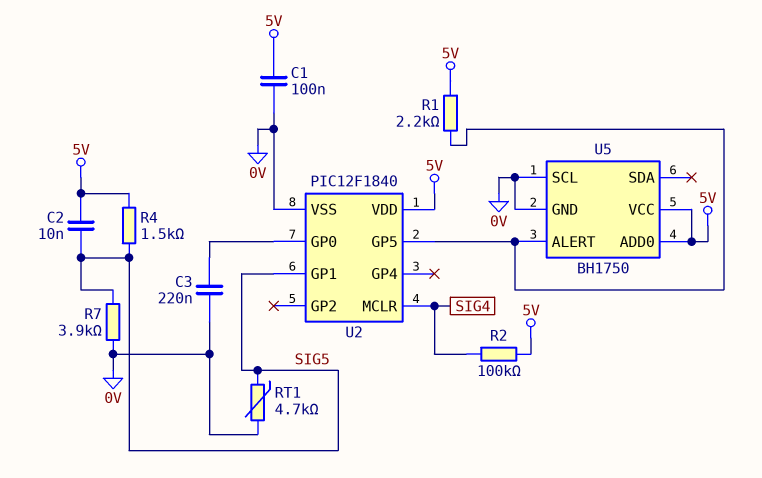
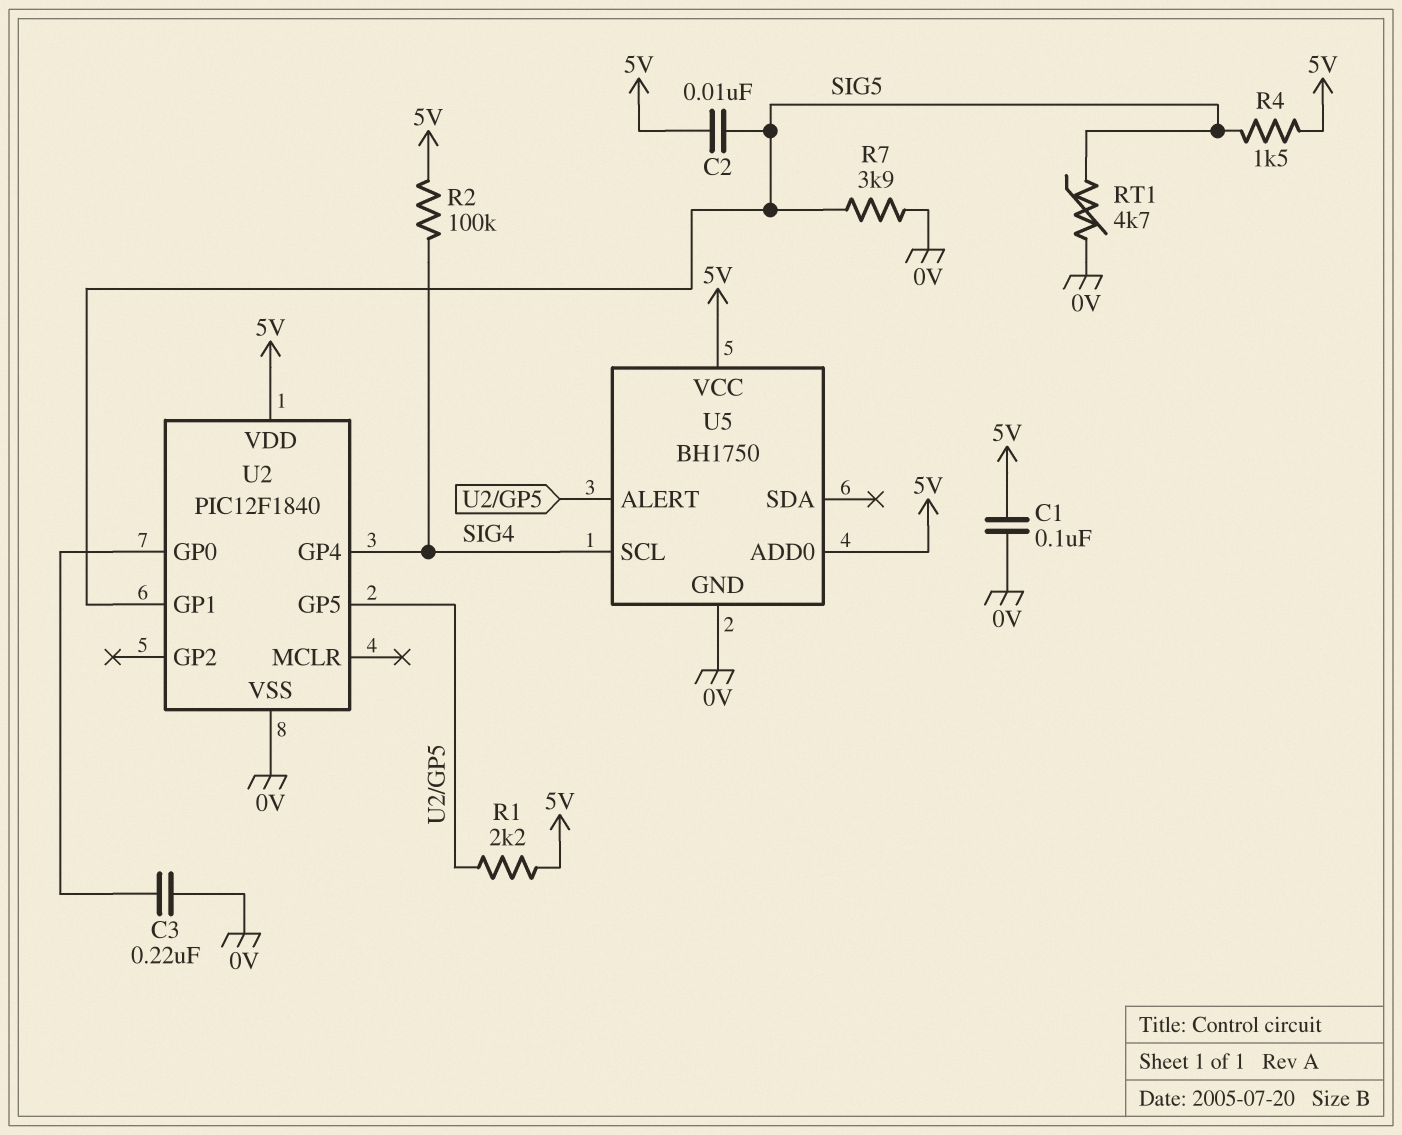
U2 pin GP4: none -> SIG4
U2 pin MCLR: SIG4 -> none
U5 pin SCL: 0V -> SIG4

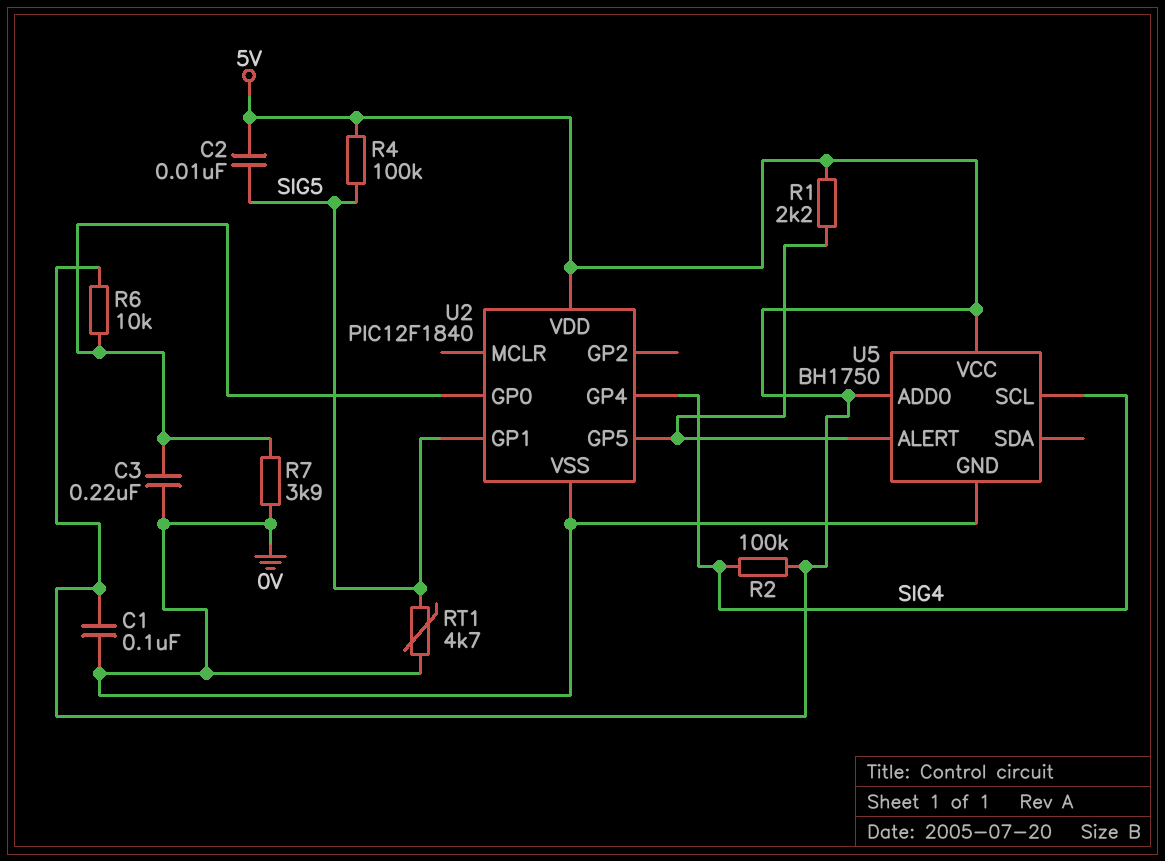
R4: 1.5k (5V, SIG5) -> 100k (5V, SIG5)
R6: none -> 10k (5V, U2/GP0)
R7: 3.9k (0V, SIG5) -> 3.9k (0V, U2/GP0)

